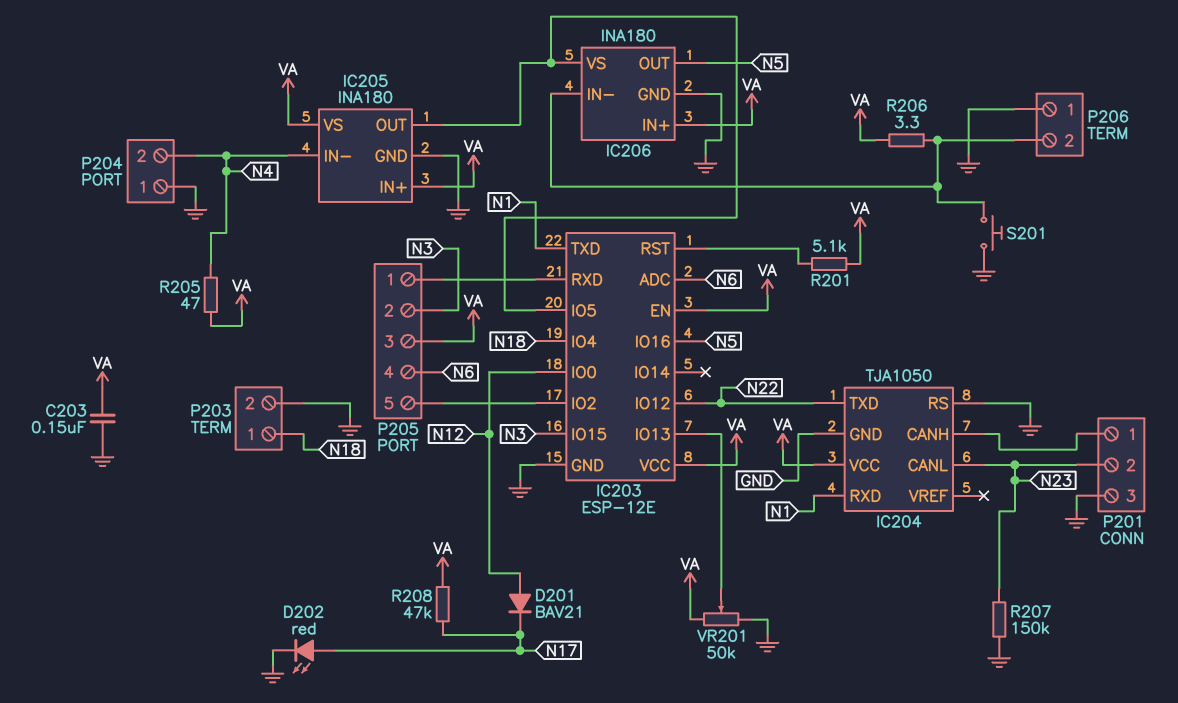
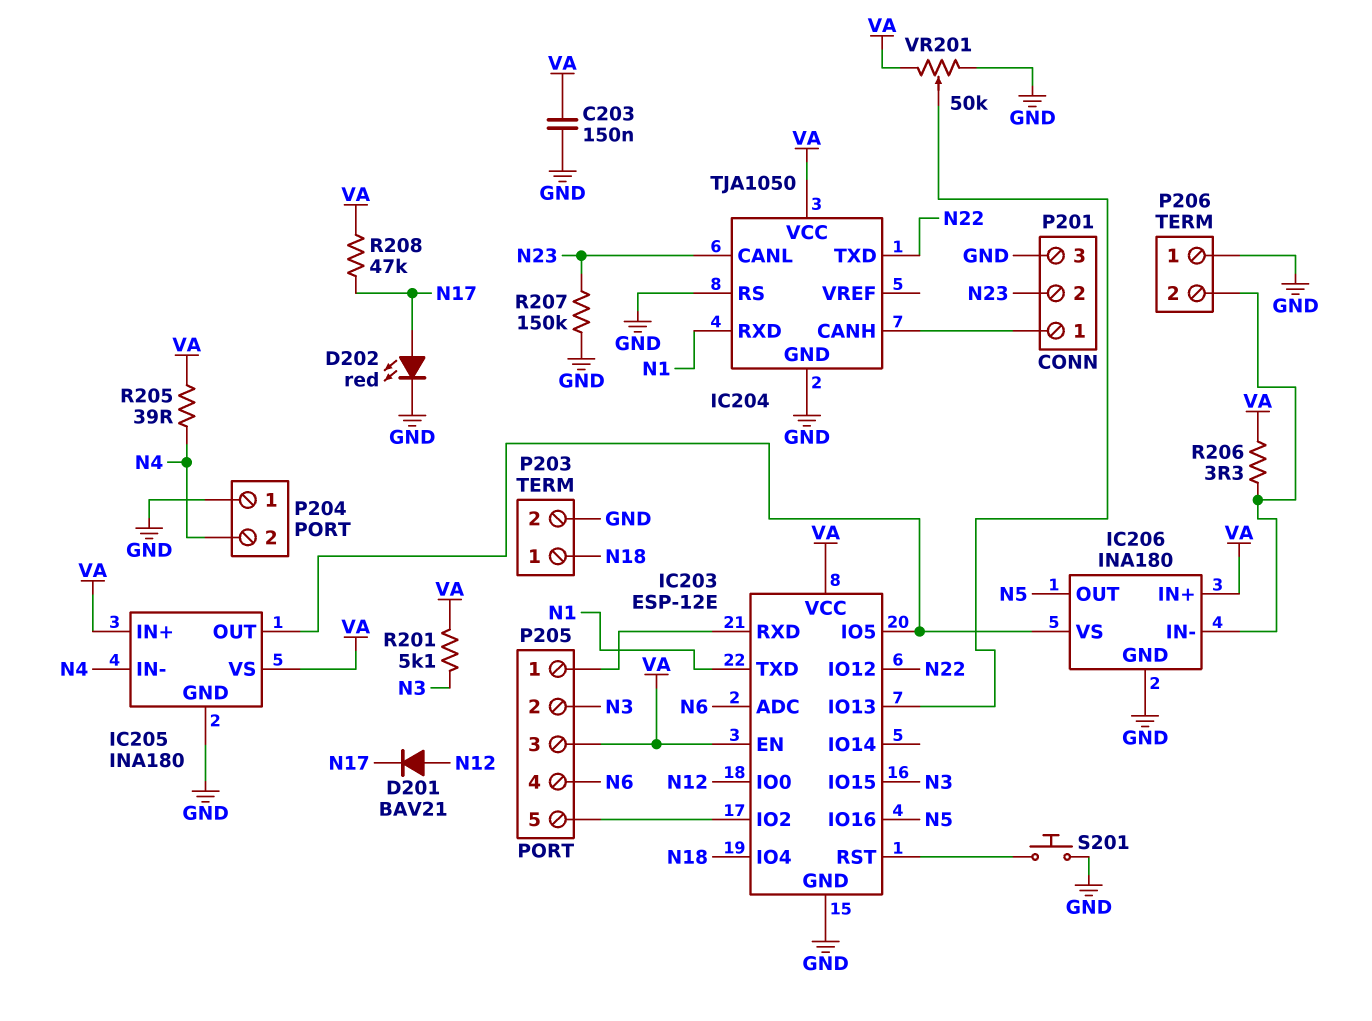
R201: 5.1k (IC203/RST, VA) -> 5.1k (N3, VA)
R205: 47 (N4, VA) -> 39 (N4, VA)
S201: button (GND, IC206/IN-) -> button (GND, IC203/RST)

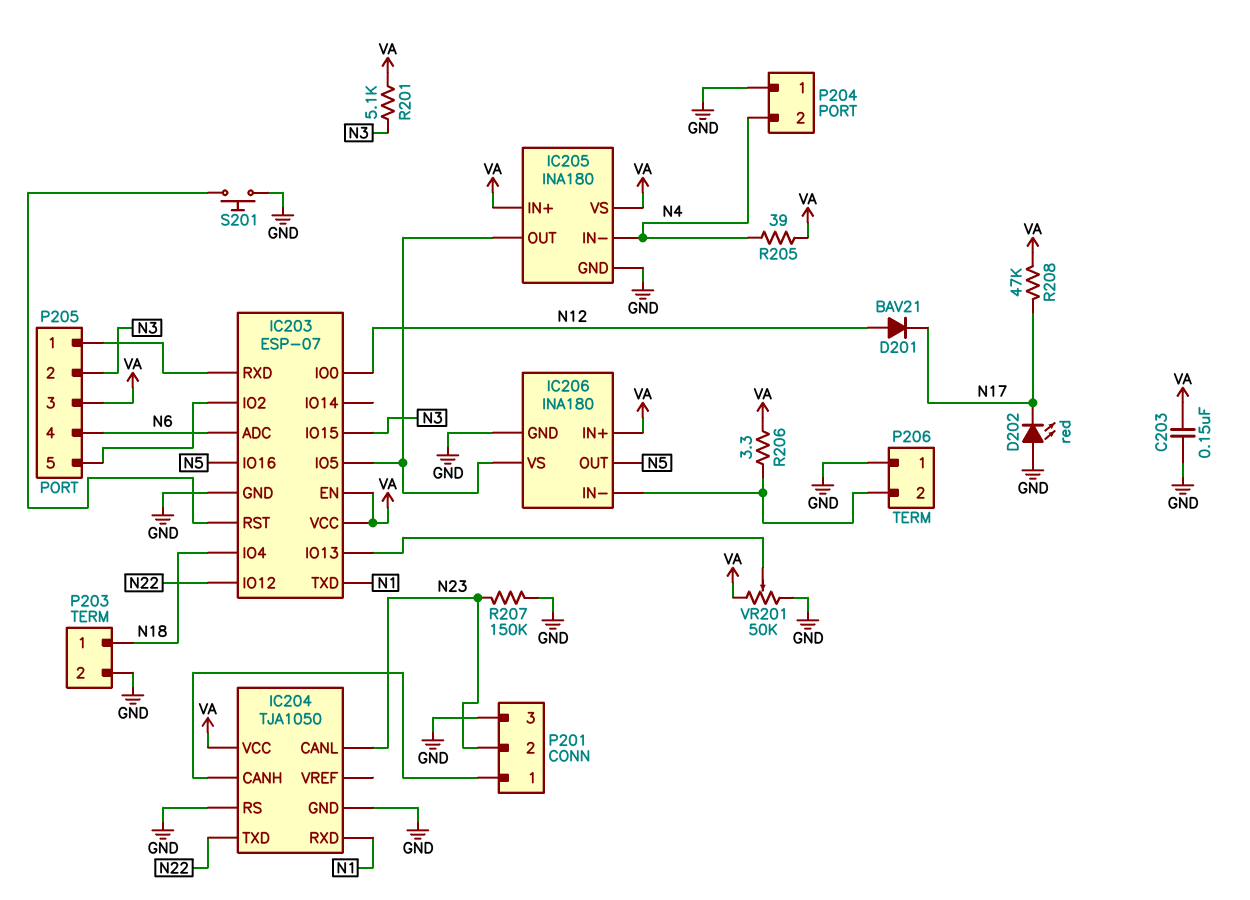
D202: LED red (A N17, K GND) -> LED red (A GND, K N17)
IC203: ESP-12E -> ESP-07

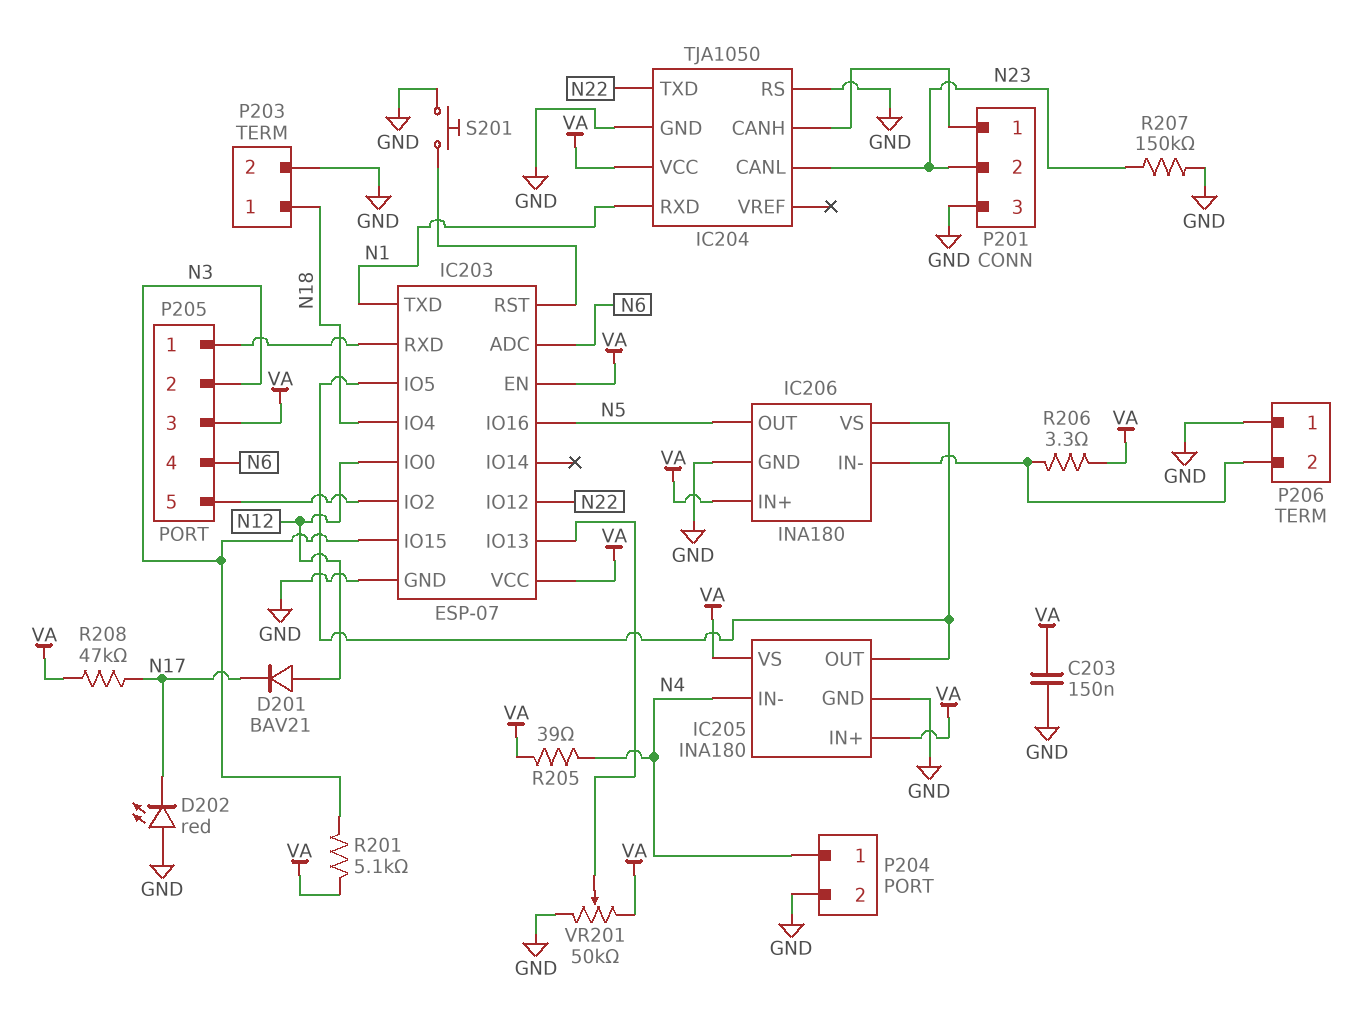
P204 pin 1: GND -> N4
P204 pin 2: N4 -> GND

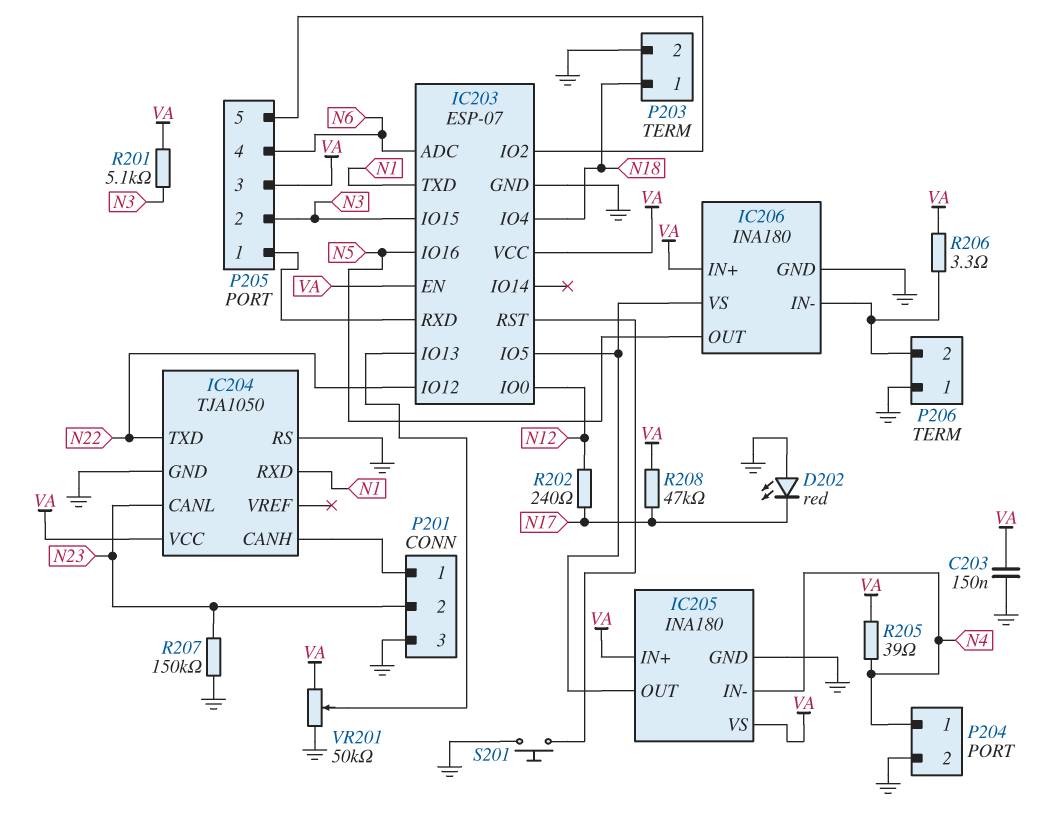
D201: diode BAV21 (A N12, K N17) -> none
R202: none -> 240 (N12, N17)

